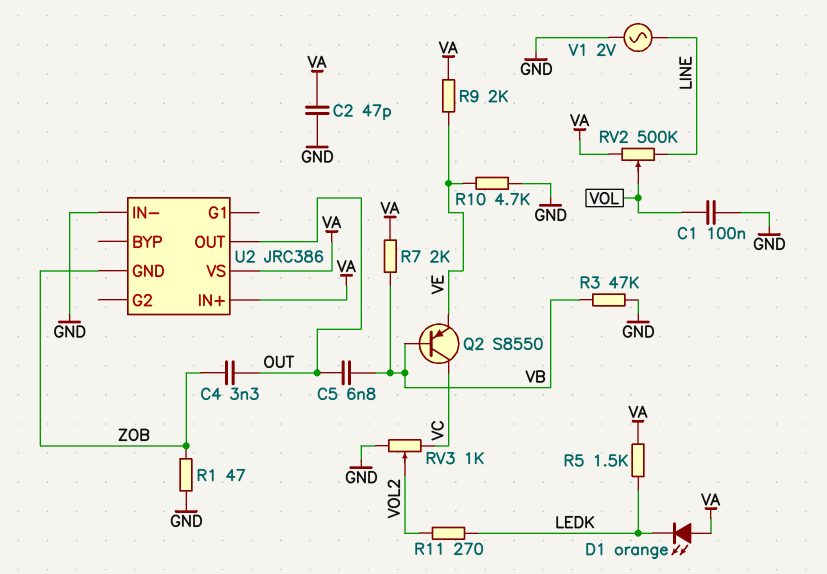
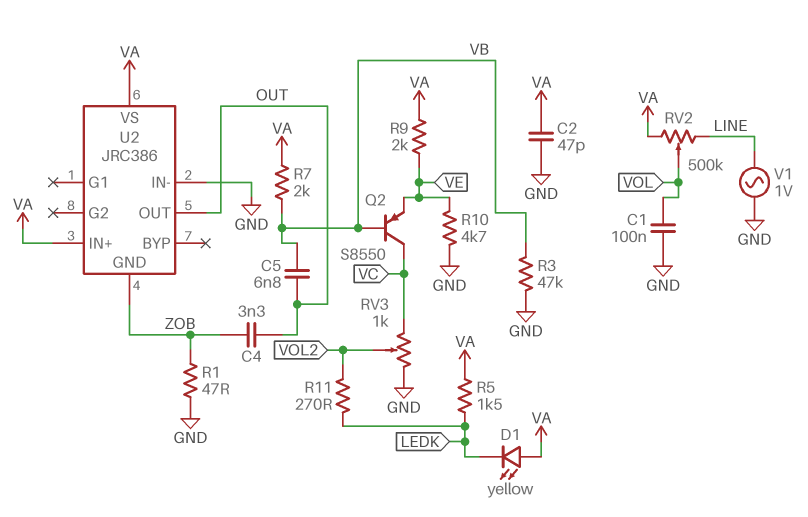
D1: LED orange (A VA, K LEDK) -> LED yellow (A VA, K LEDK)
V1: AC 2V (GND, LINE) -> AC 1V (GND, LINE)

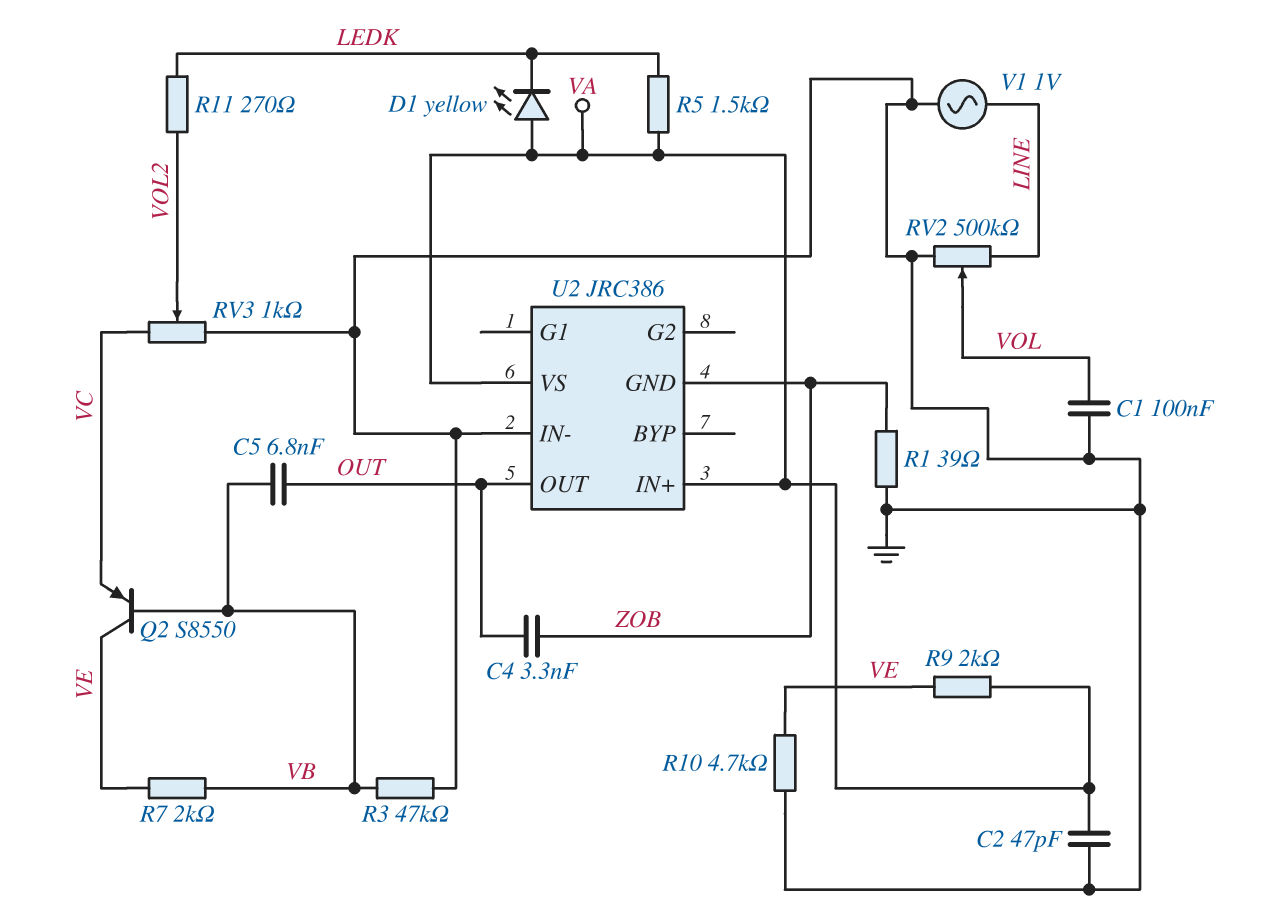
Q2: PNP S8550 (B VB, C VC, E VE) -> PNP S8550 (B VB, C VE, E VC)
R1: 47 (GND, ZOB) -> 39 (GND, ZOB)
R7: 2k (VA, VB) -> 2k (VB, VE)
RV2: 500k (LINE, VA, wiper VOL) -> 500k (GND, LINE, wiper VOL)

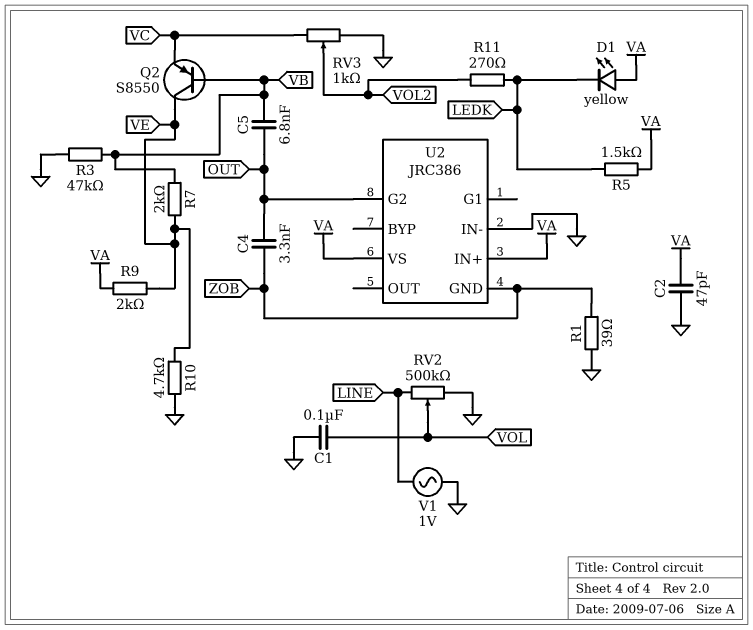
U2 pin G2: none -> OUT
U2 pin OUT: OUT -> none

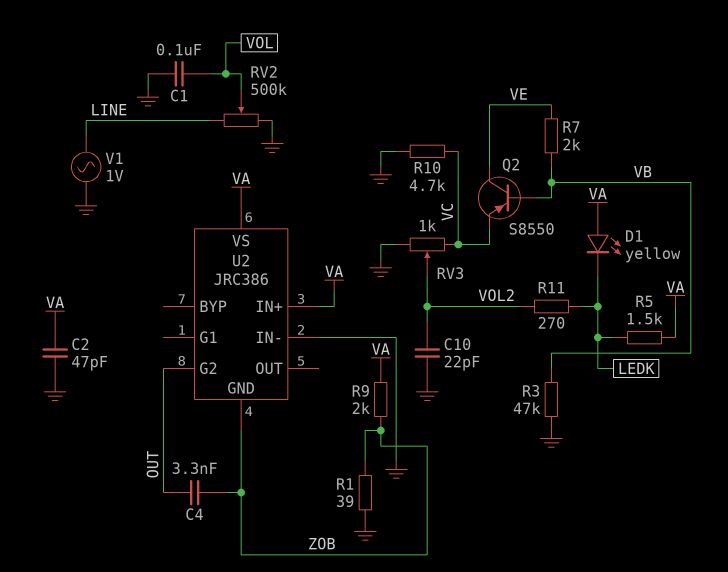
C5: 6.8nF (OUT, VB) -> none
C10: none -> 22pF (GND, VOL2)
R9: 2k (VA, VE) -> 2k (VA, ZOB)
R10: 4.7k (GND, VE) -> 4.7k (GND, VC)

